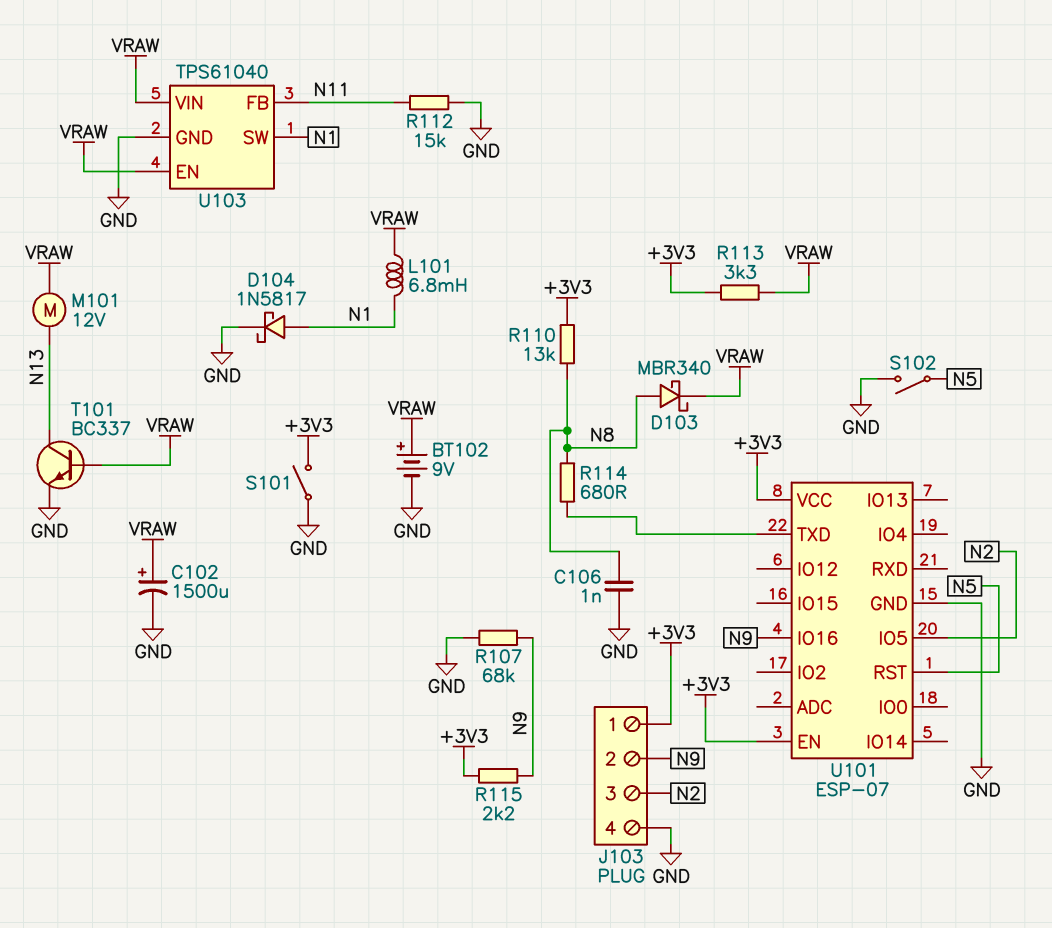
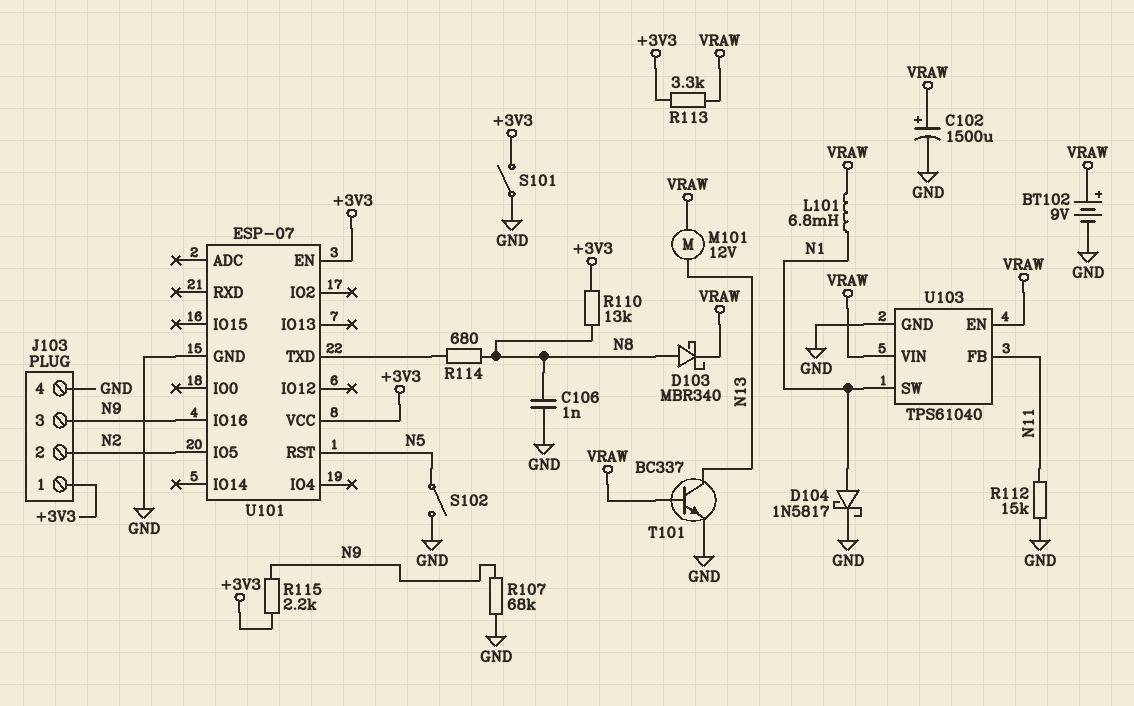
J103 pin 2: N9 -> N2
J103 pin 3: N2 -> N9

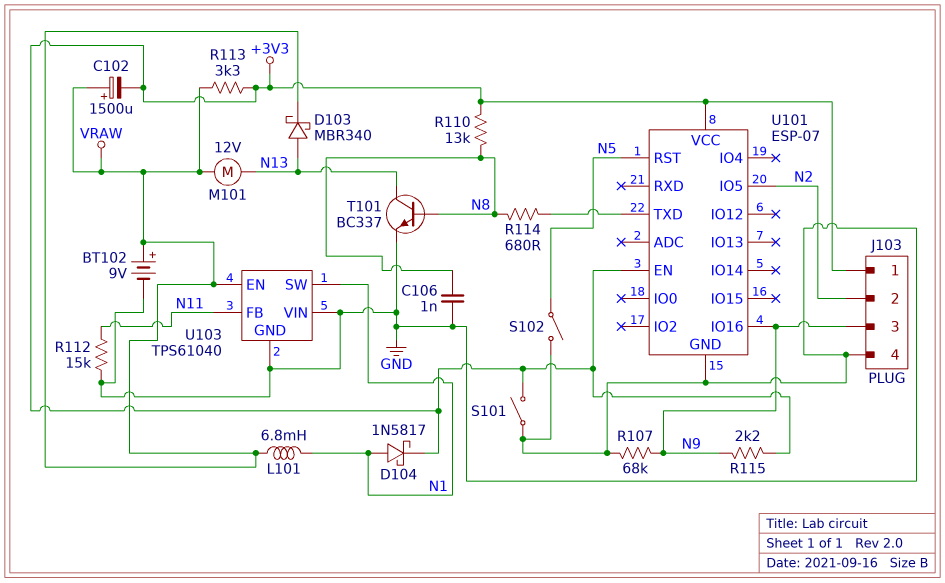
C102: 1500uF (plus VRAW, minus GND) -> 1500uF (plus VRAW, minus +3V3)
D103: schottky MBR340 (A N8, K VRAW) -> schottky MBR340 (A N13, K VRAW)
D104: schottky 1N5817 (A N1, K GND) -> schottky 1N5817 (A N1, K +3V3)
T101: NPN BC337 (B VRAW, C N13, E GND) -> NPN BC337 (B N8, C N13, E GND)
U103 pin VIN: VRAW -> GND

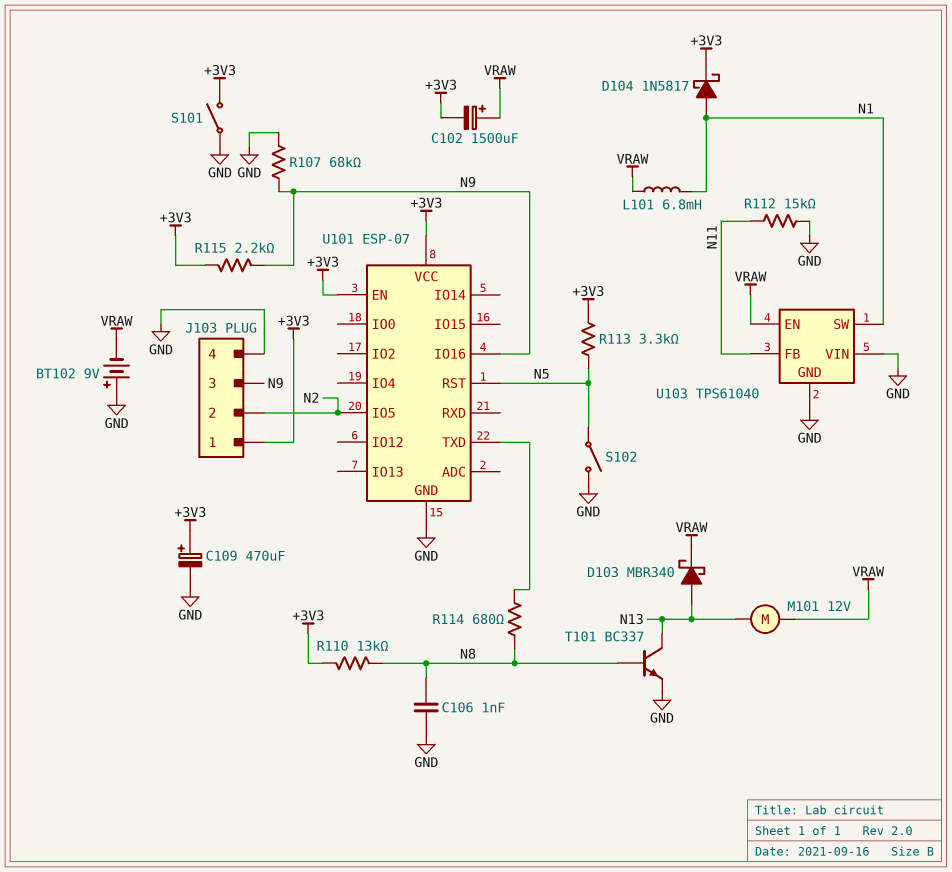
BT102: 9V (plus VRAW, minus GND) -> 9V (plus GND, minus VRAW)
C109: none -> 470uF (plus +3V3, minus GND)
R113: 3.3k (+3V3, VRAW) -> 3.3k (+3V3, N5)

